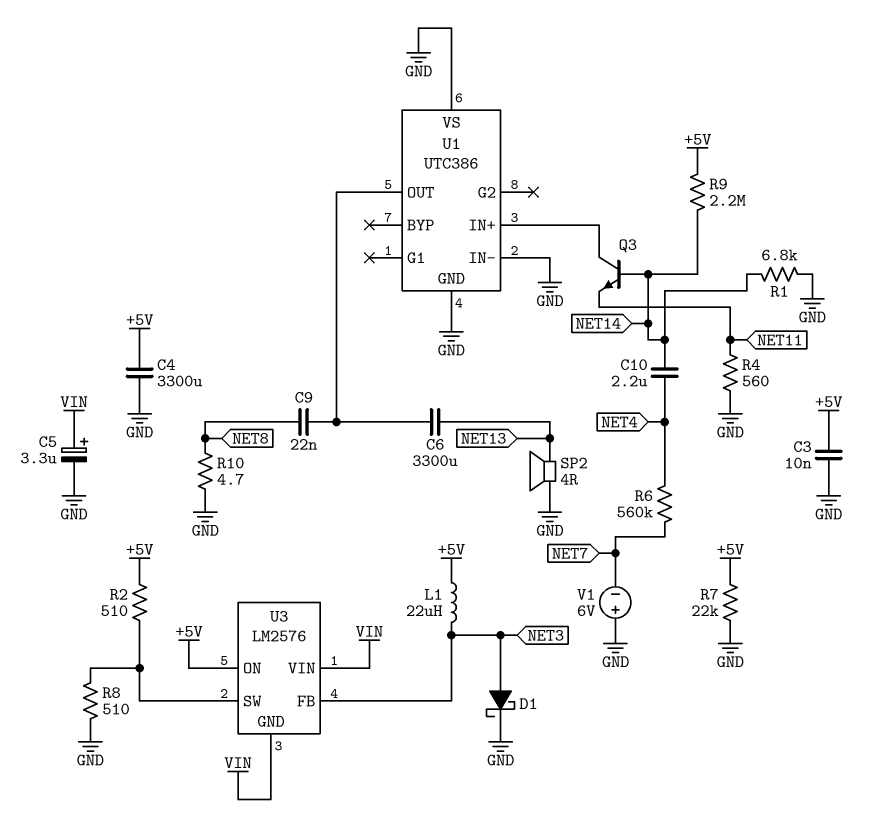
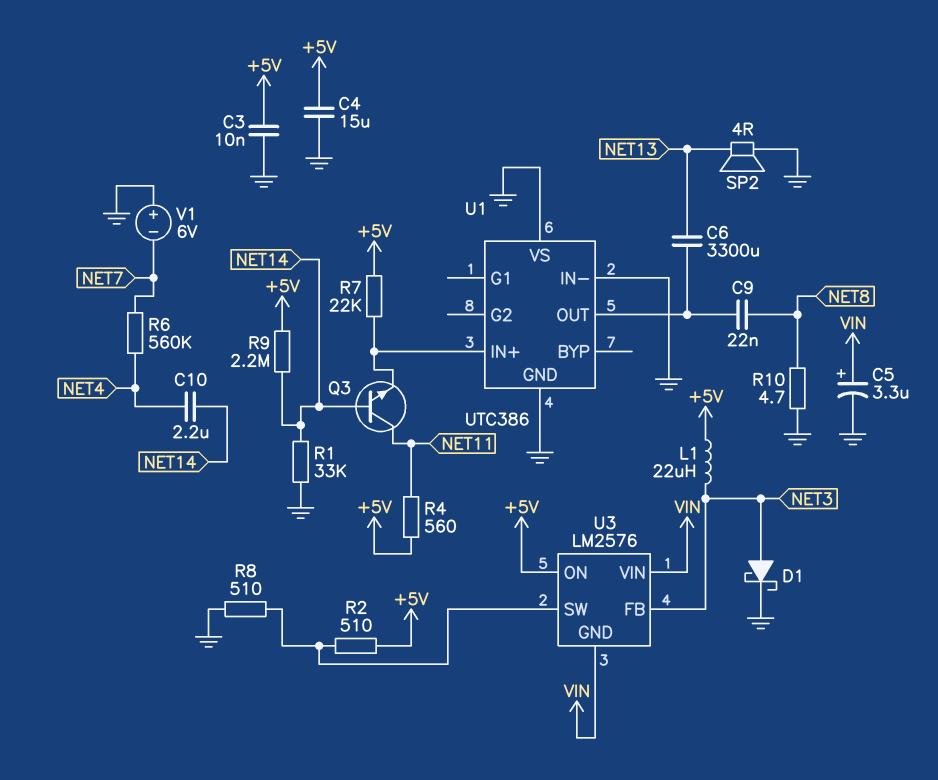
C4: 3300uF (+5V, GND) -> 15uF (+5V, GND)
Q3: NPN (B NET14, C U1/IN+, E NET11) -> NPN (B NET14, C NET11, E U1/IN+)
R1: 6.8k (GND, NET14) -> 33k (GND, NET14)
R4: 560 (GND, NET11) -> 560 (+5V, NET11)
R7: 22k (+5V, GND) -> 22k (+5V, U1/IN+)

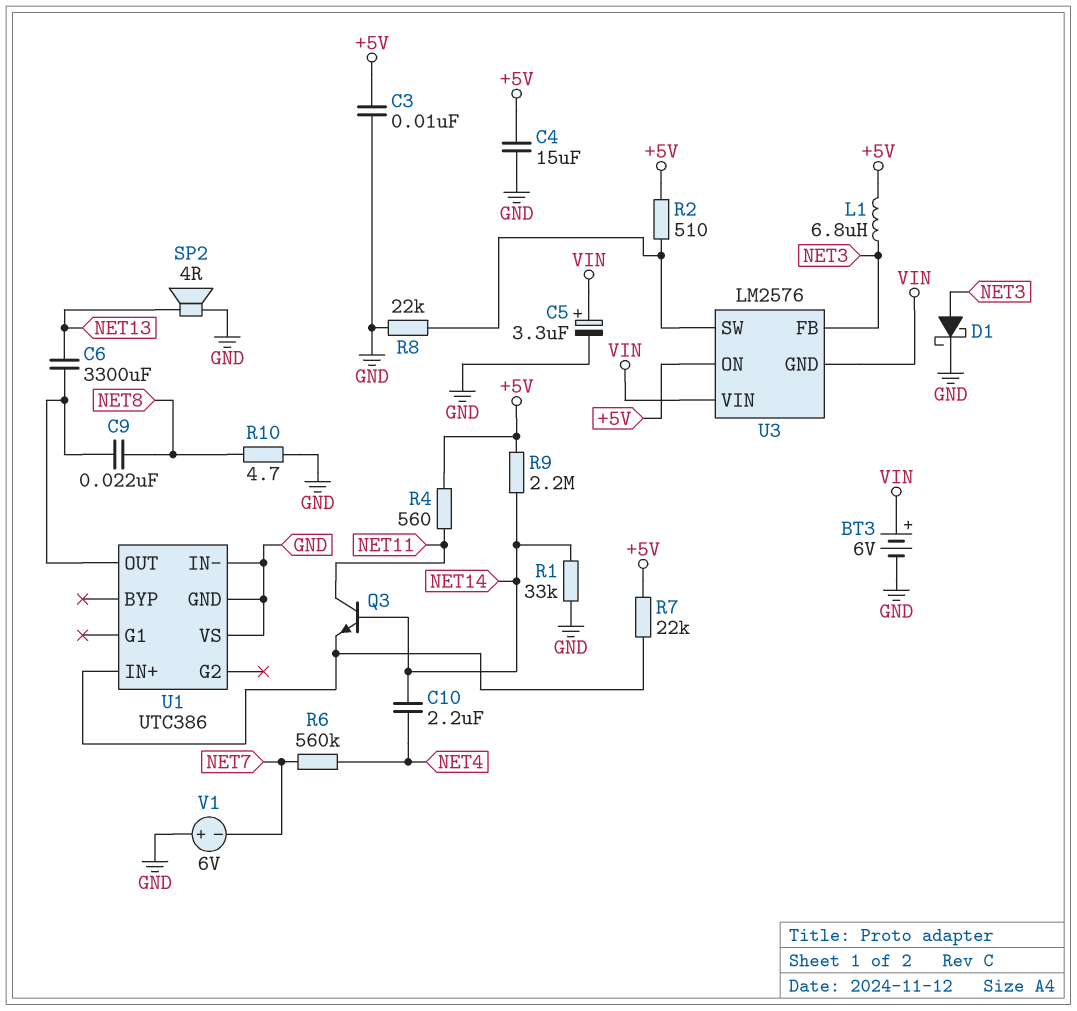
BT3: none -> 6V (plus VIN, minus GND)
L1: 22uH (+5V, NET3) -> 6.8uH (+5V, NET3)
R8: 510 (GND, U3/SW) -> 22k (GND, U3/SW)

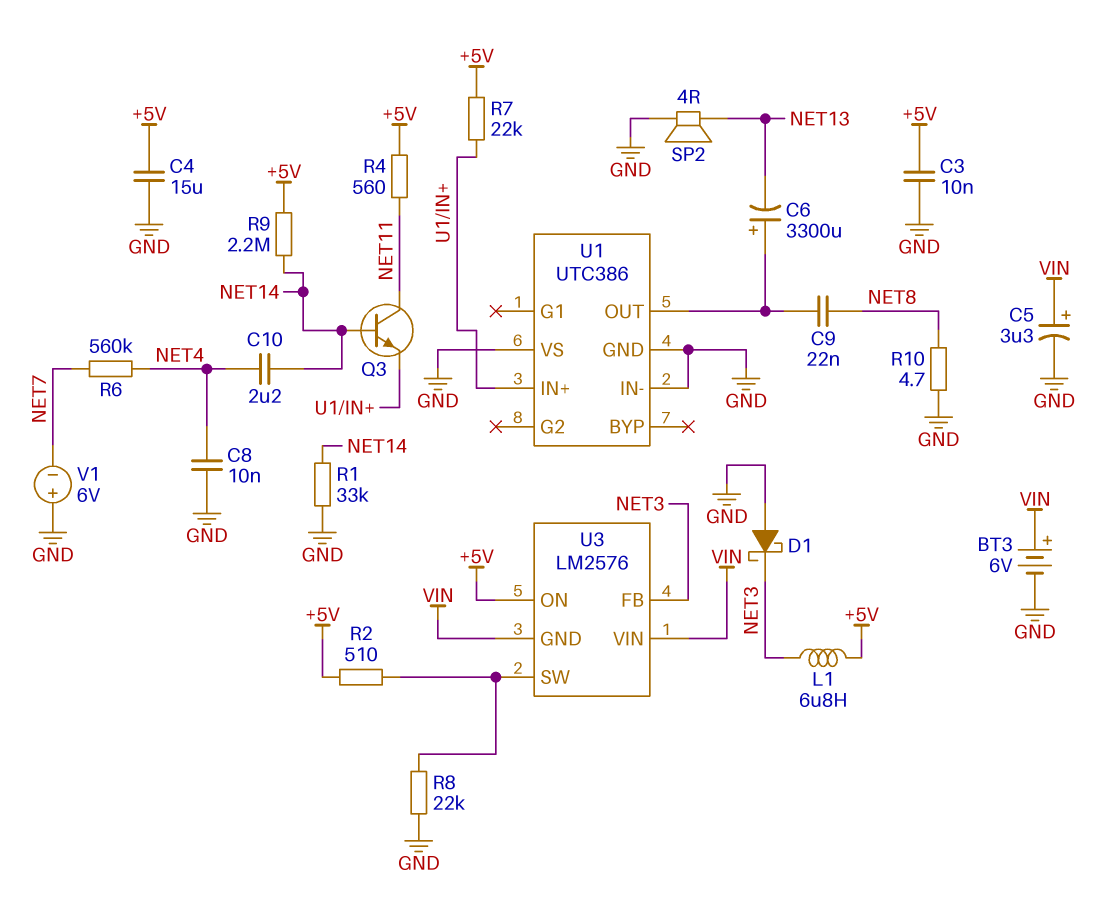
C6: 3300uF (NET13, U1/OUT) -> 3300uF (plus U1/OUT, minus NET13)
C8: none -> 10nF (GND, NET4)
D1: schottky (A NET3, K GND) -> schottky (A GND, K NET3)

